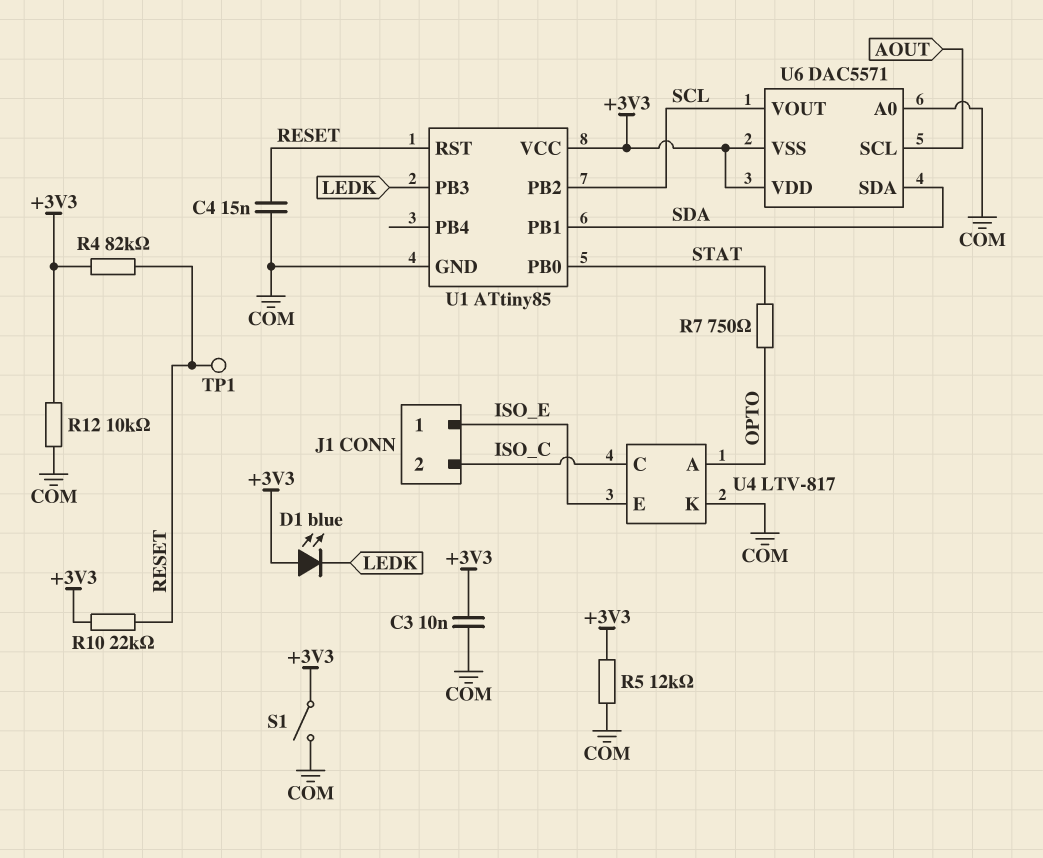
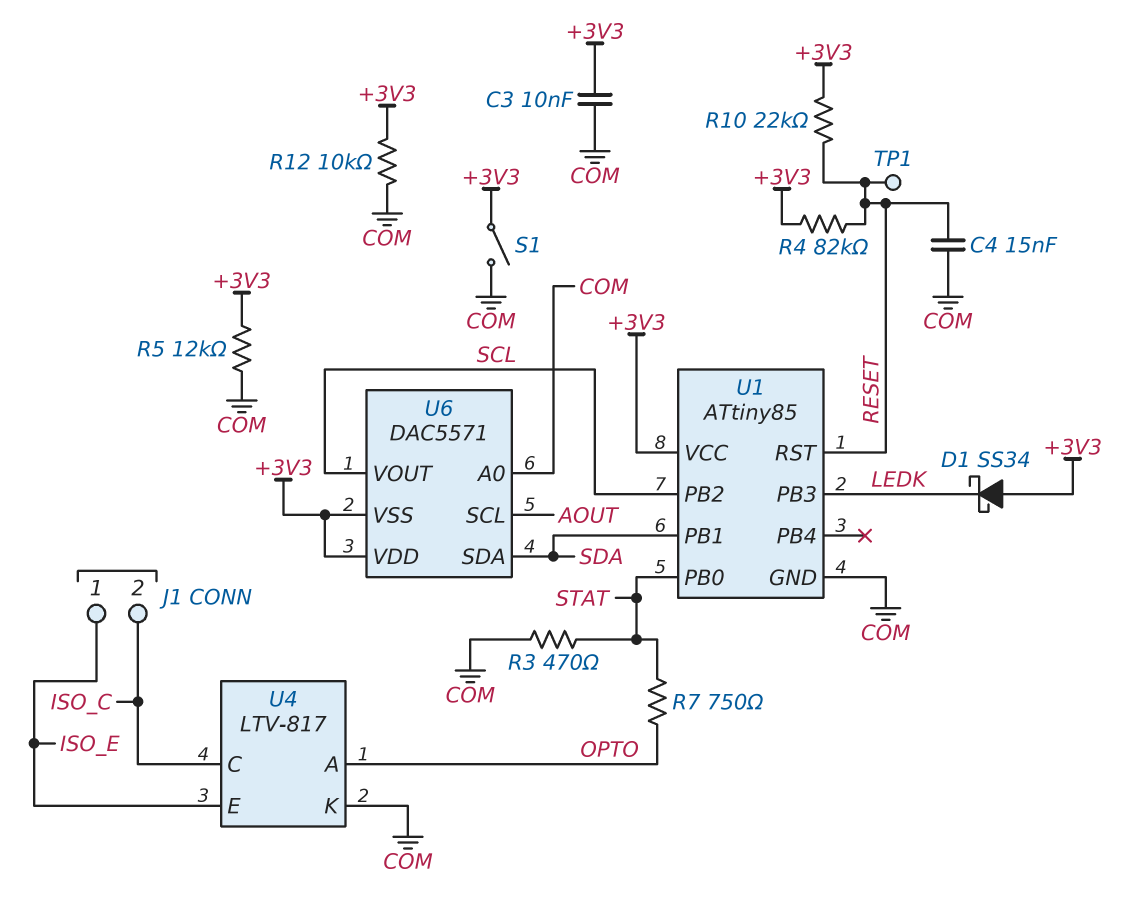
D1: LED blue (A +3V3, K LEDK) -> schottky SS34 (A +3V3, K LEDK)
R3: none -> 470 (COM, STAT)

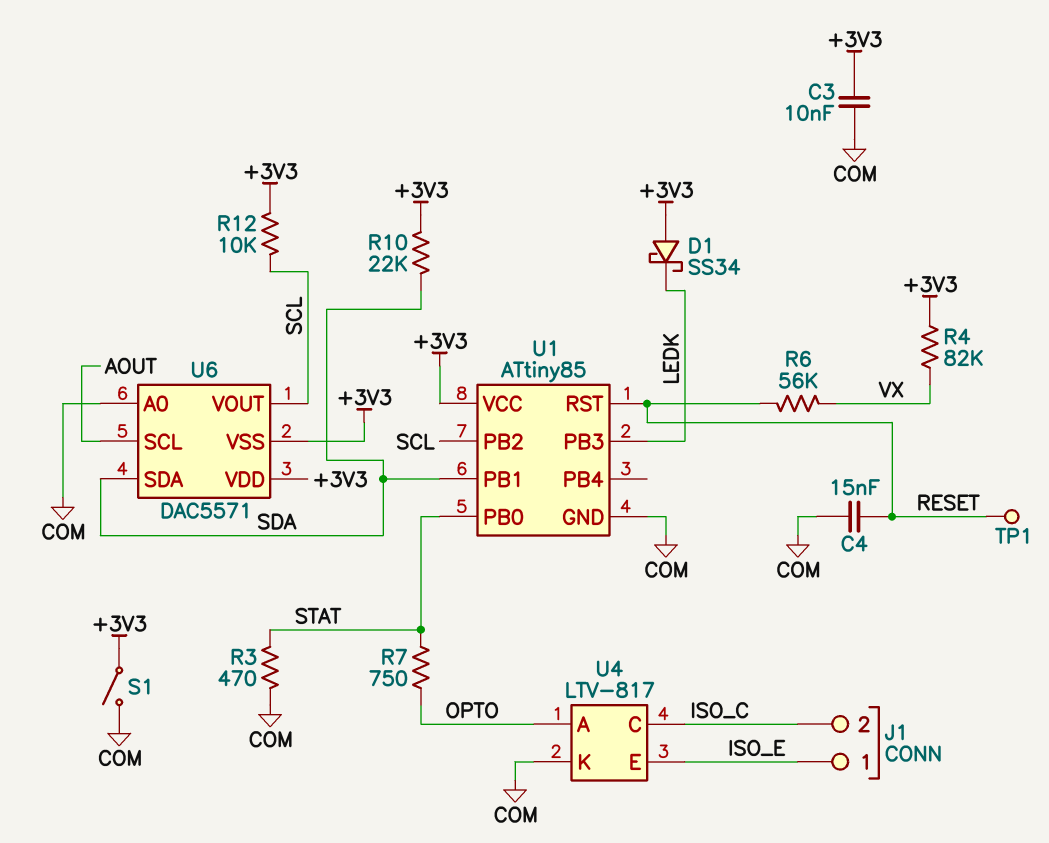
R4: 82k (+3V3, RESET) -> 82k (+3V3, VX)
R5: 12k (+3V3, COM) -> none
R6: none -> 56k (RESET, VX)
R10: 22k (+3V3, RESET) -> 22k (+3V3, SDA)
R12: 10k (+3V3, COM) -> 10k (+3V3, SCL)

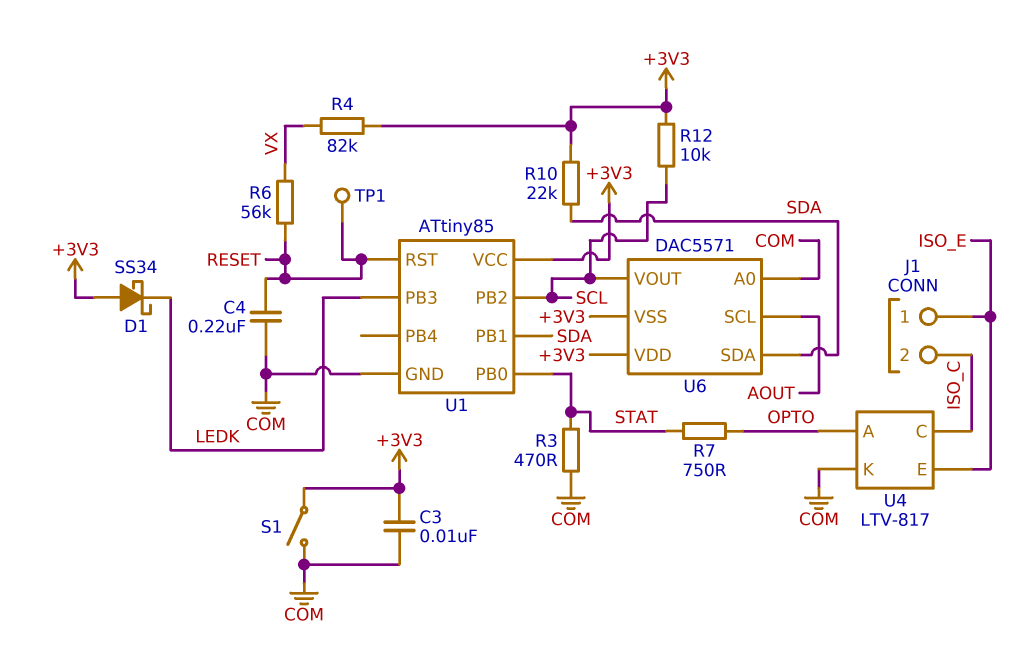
C4: 15nF (COM, RESET) -> 220nF (COM, RESET)

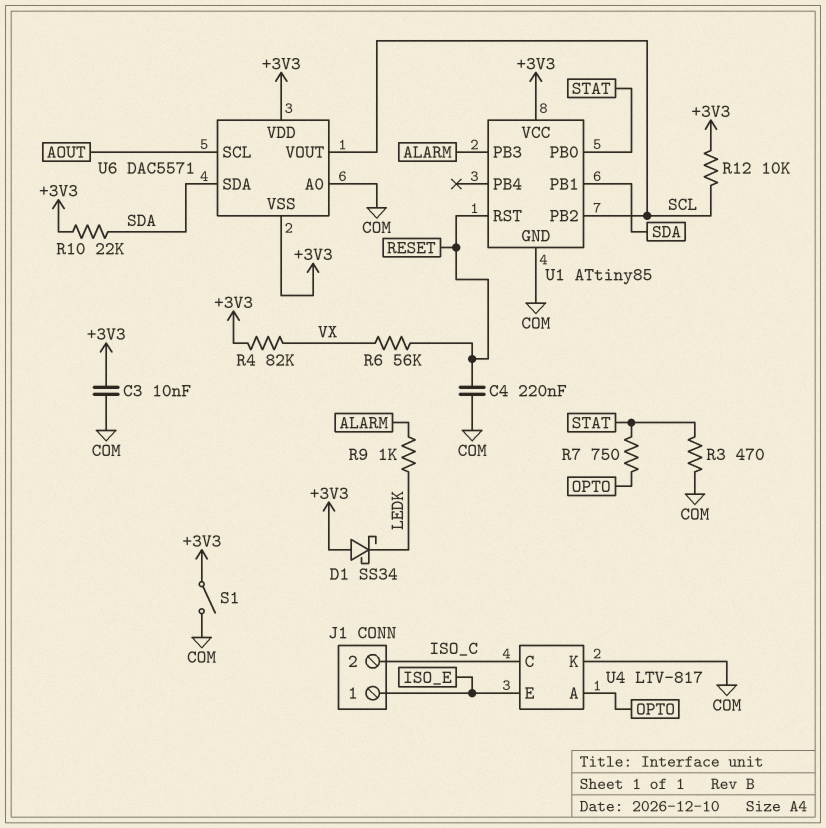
R9: none -> 1k (ALARM, LEDK)
TP1: test point (RESET) -> none
U1 pin PB3: LEDK -> ALARM

